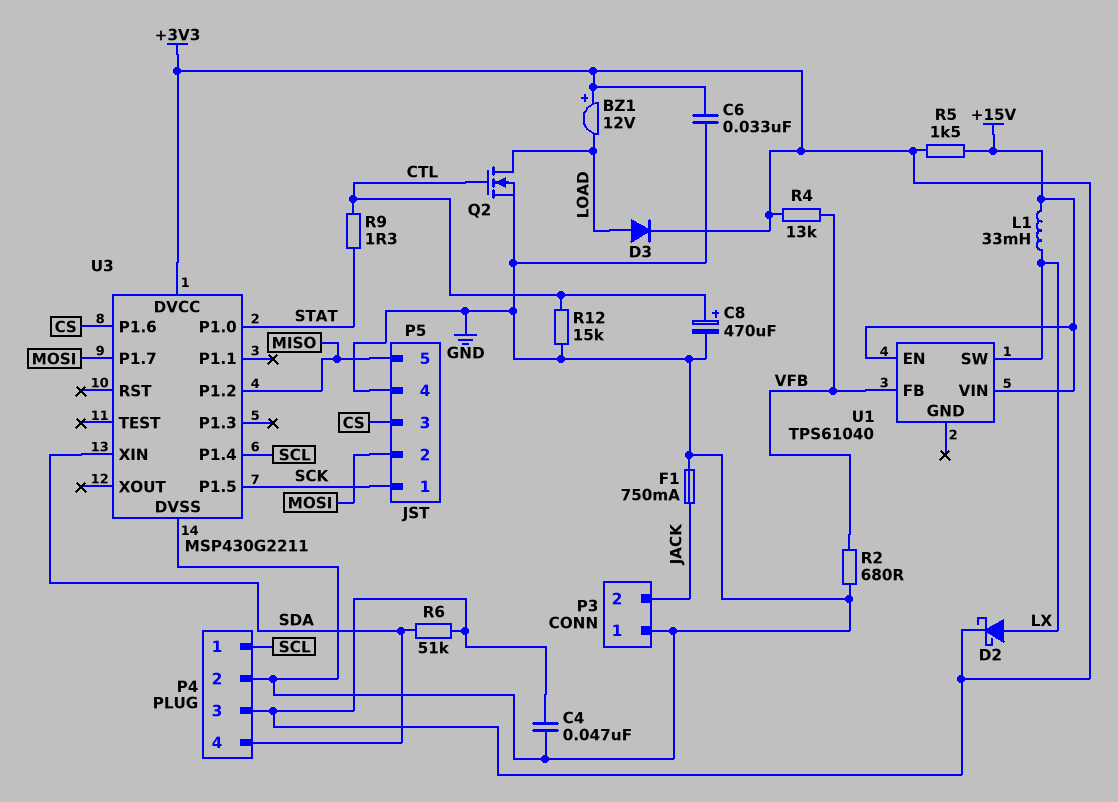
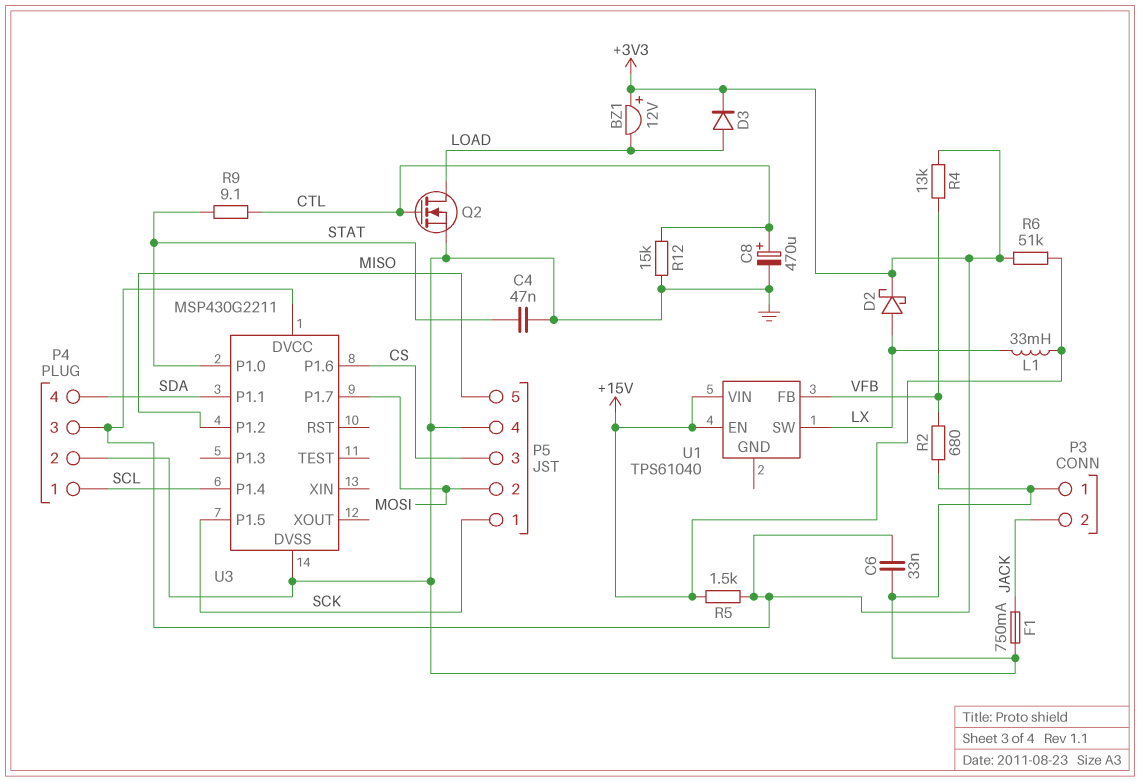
C4: 47nF (+3V3, GND) -> 47nF (GND, STAT)
R6: 51k (+3V3, SDA) -> 51k (+3V3, +15V)
R9: 1.3 (CTL, STAT) -> 9.1 (CTL, STAT)
U3 pin P1.1: none -> SDA
U3 pin XIN: SDA -> none

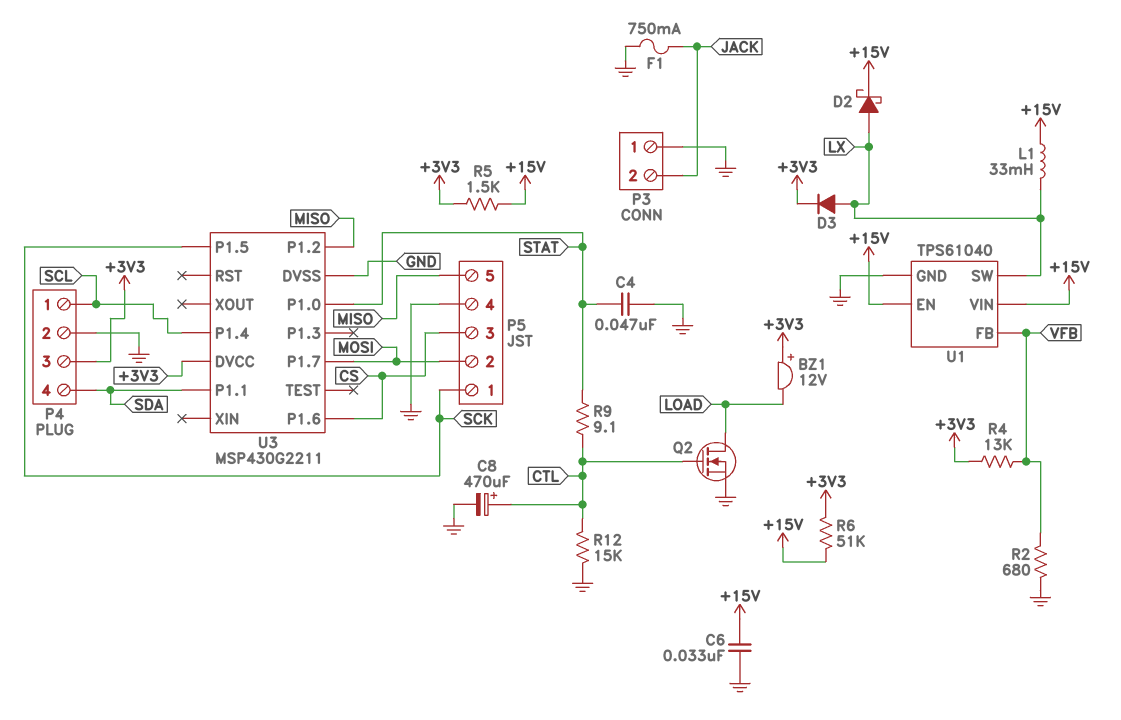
C6: 33nF (+3V3, GND) -> 33nF (+15V, GND)
D2: schottky (A LX, K +3V3) -> schottky (A LX, K +15V)
D3: diode (A LOAD, K +3V3) -> diode (A LX, K +3V3)
U1 pin GND: none -> GND

